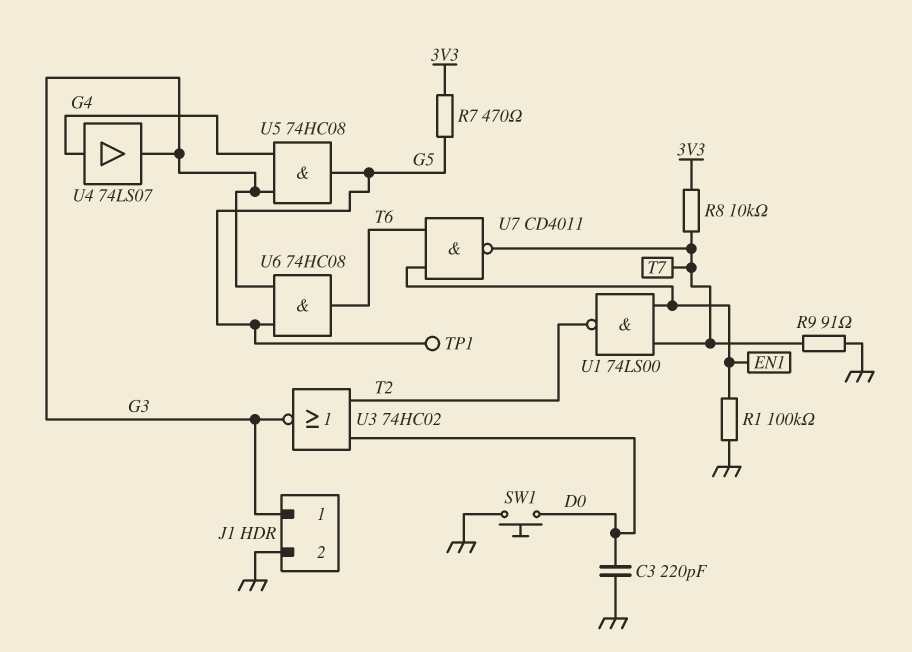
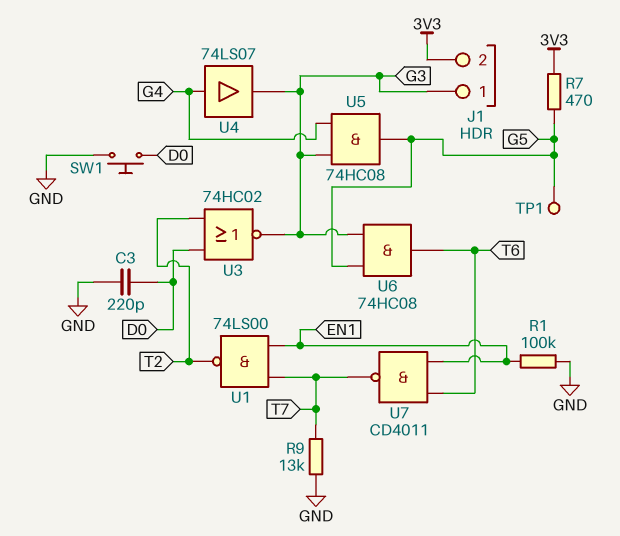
J1 pin 2: GND -> 3V3
R8: 10k (3V3, T7) -> none
R9: 91 (GND, T7) -> 13k (GND, T7)

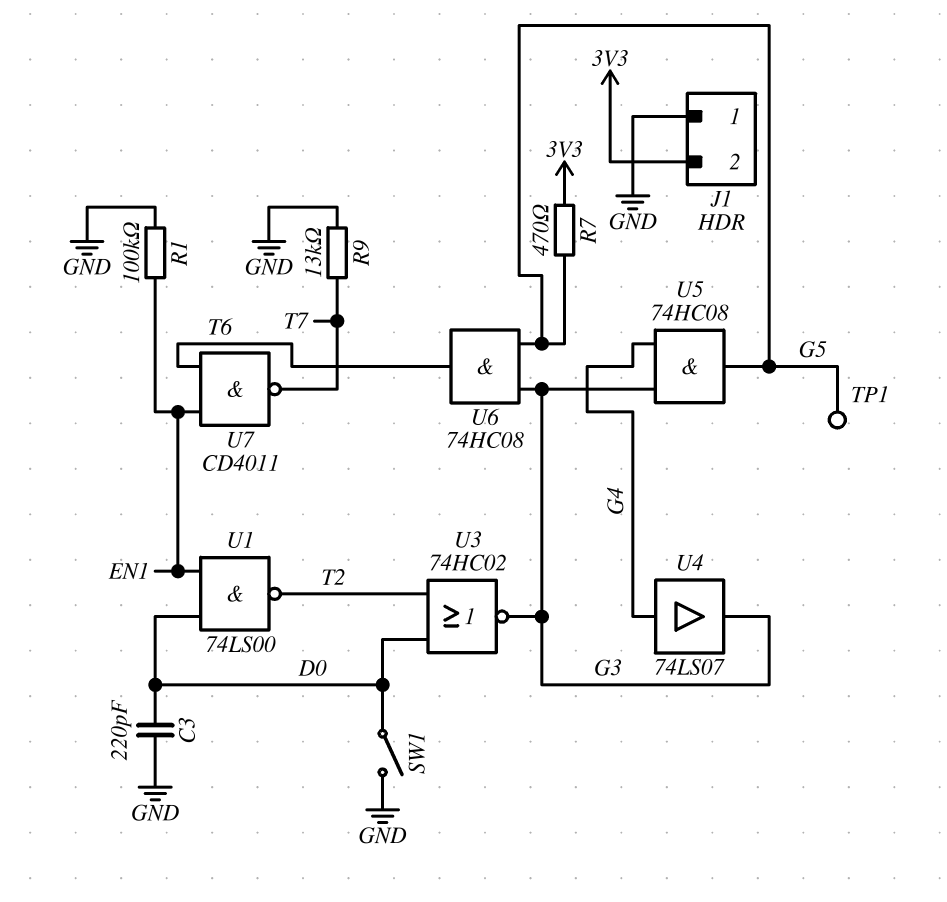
J1 pin 1: G3 -> GND
SW1: button (D0, GND) -> switch (D0, GND)
U1: NAND 74LS00 (in EN1, in T7, out T2) -> NAND 74LS00 (in D0, in EN1, out T2)

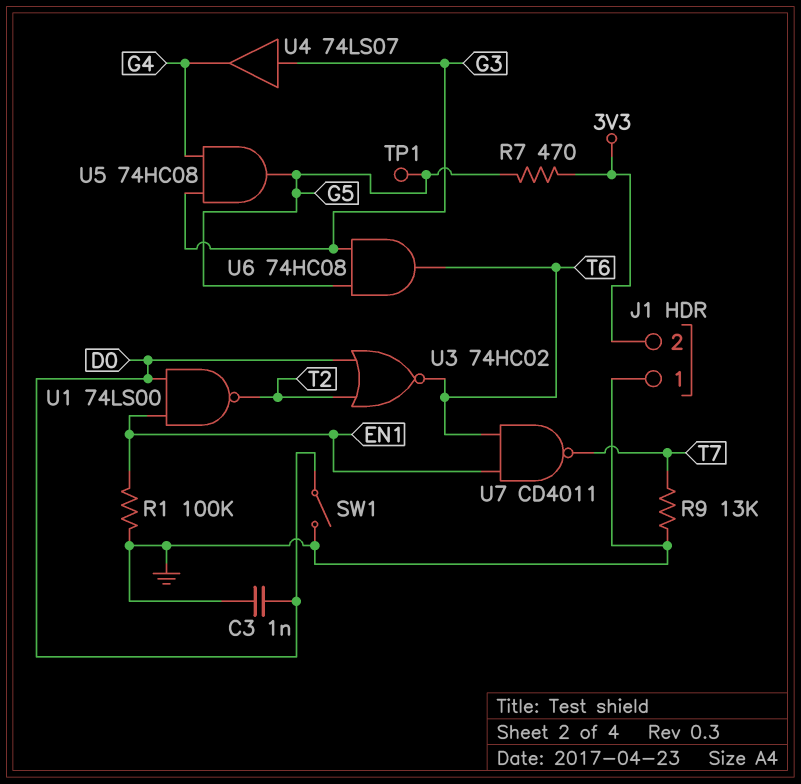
C3: 220pF (D0, GND) -> 1nF (D0, GND)
U3: NOR 74HC02 (in D0, in T2, out G3) -> NOR 74HC02 (in D0, in T2, out T6)
U4: buffer 74LS07 (in G4, out G3) -> buffer 74LS07 (in G3, out G4)

